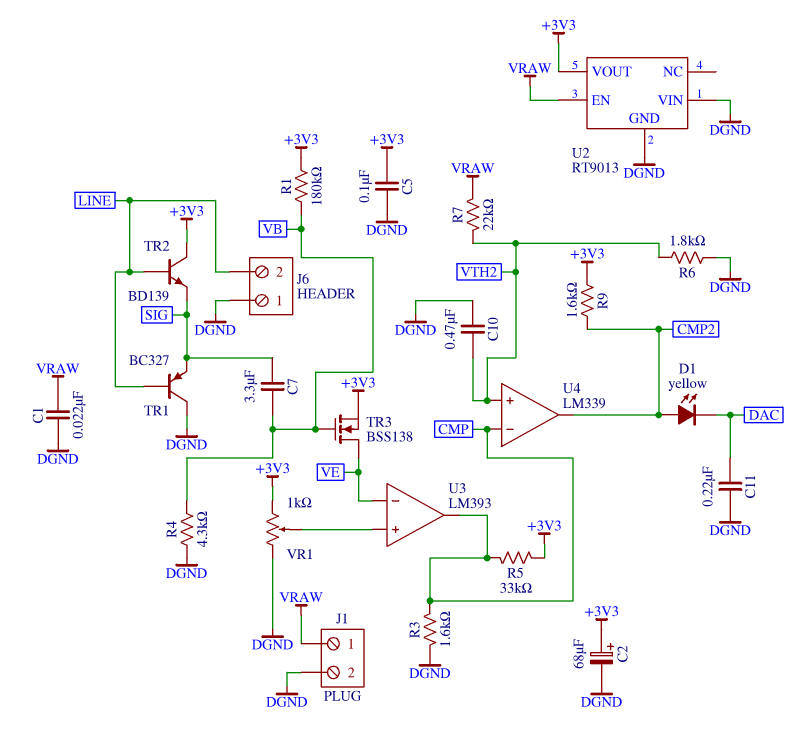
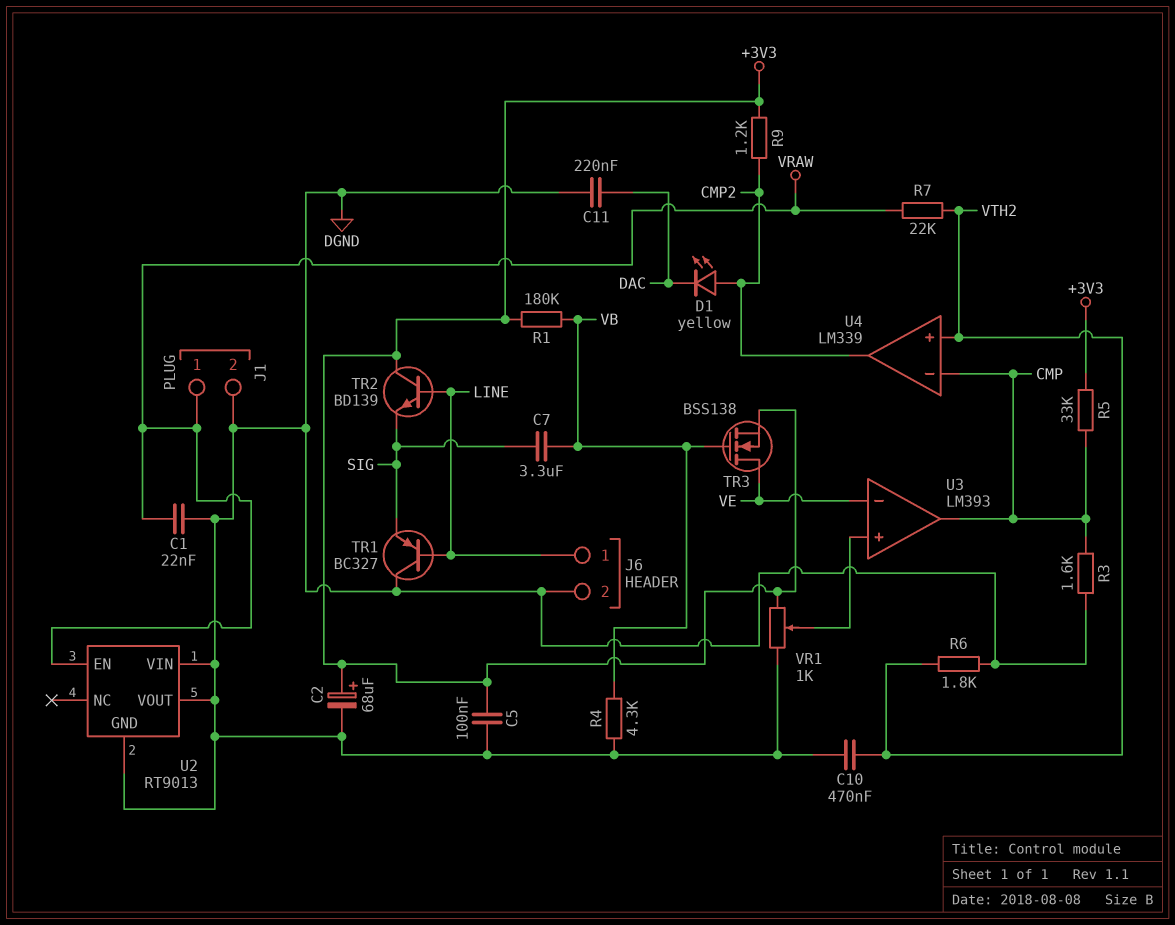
J6 pin 1: DGND -> LINE
J6 pin 2: LINE -> DGND
R9: 1.6k (+3V3, CMP2) -> 1.2k (+3V3, CMP2)
U2 pin VOUT: +3V3 -> DGND

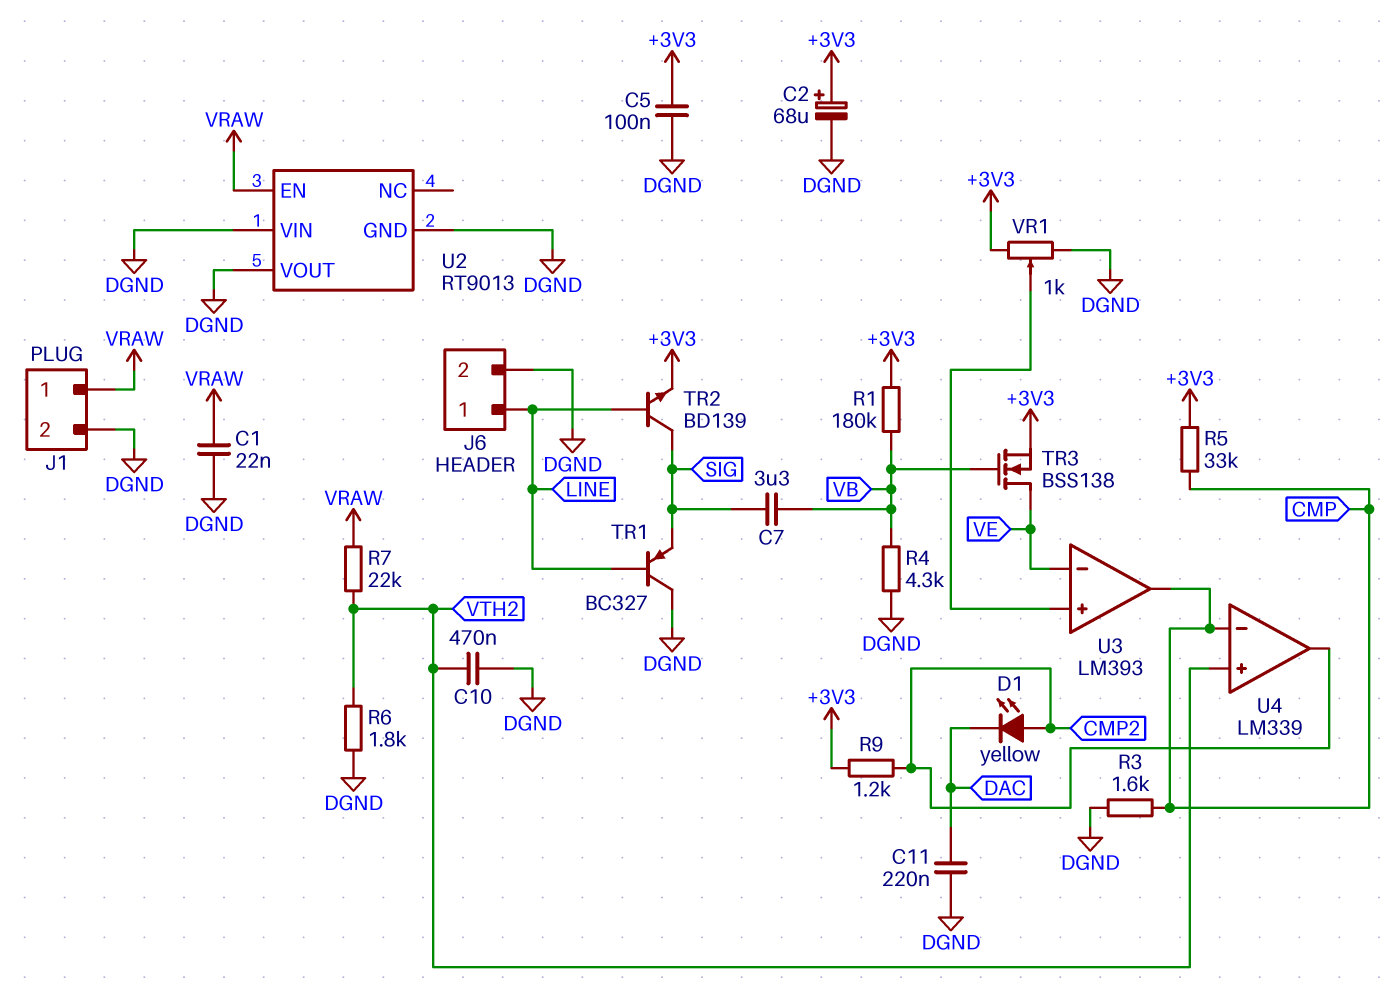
TR2: NPN BD139 (B LINE, C +3V3, E SIG) -> NPN BD139 (B LINE, C SIG, E +3V3)

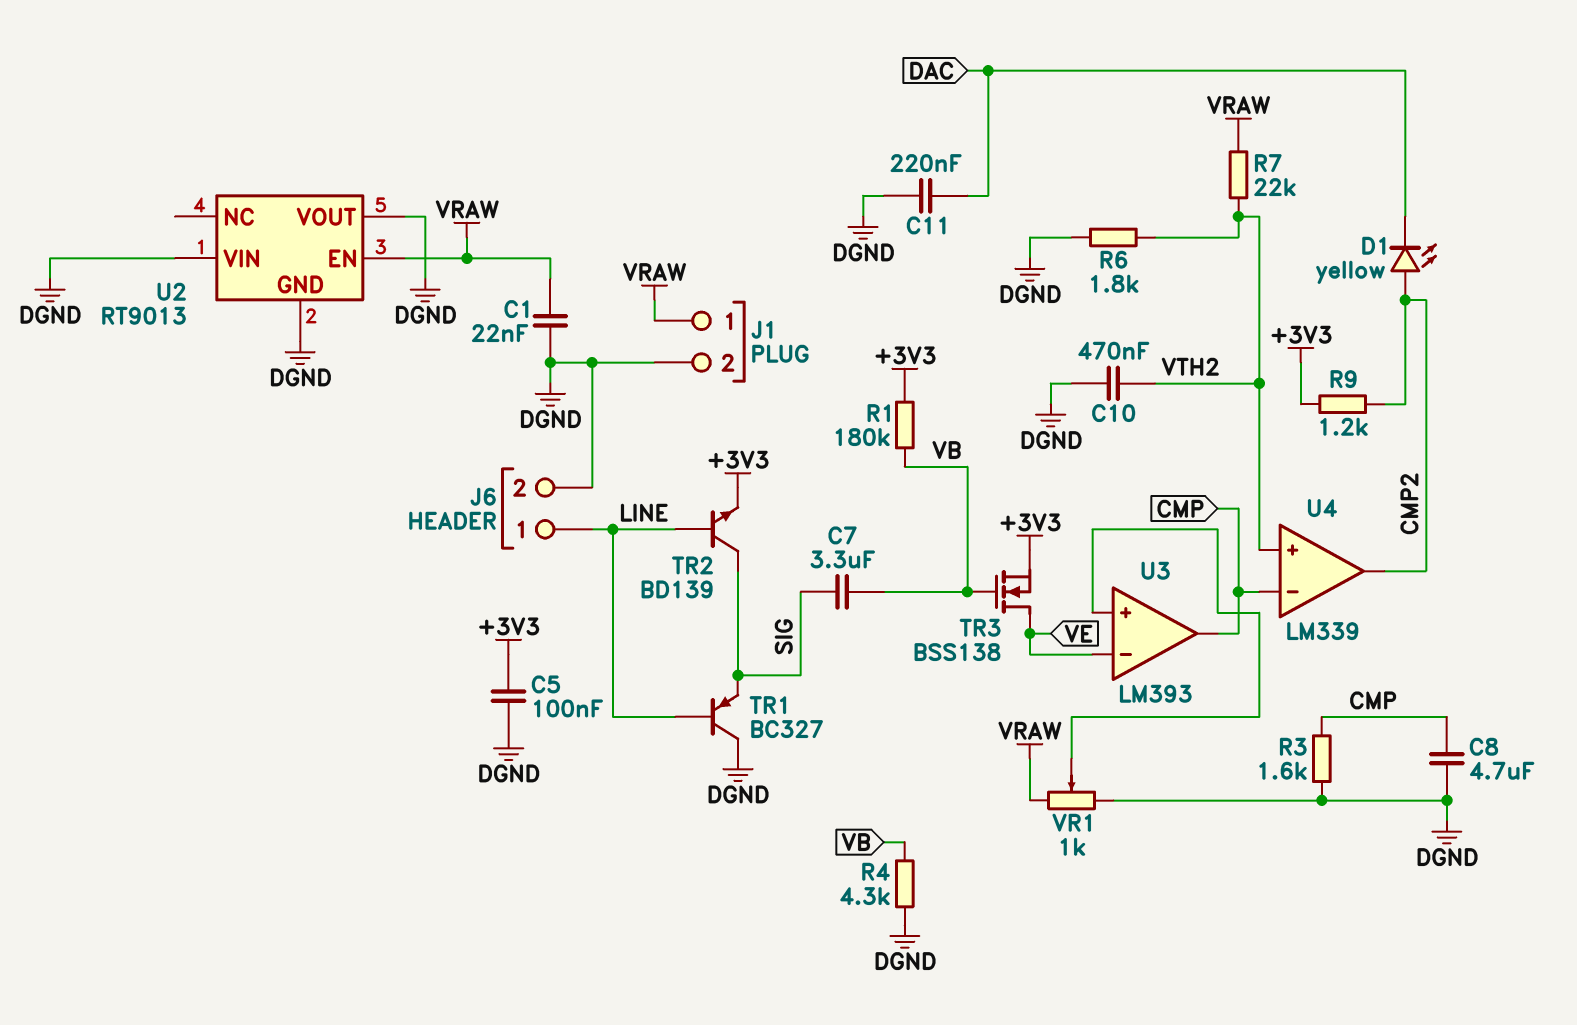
C2: 68uF (plus +3V3, minus DGND) -> none
C8: none -> 4.7uF (CMP, DGND)
R5: 33k (+3V3, CMP) -> none
VR1: 1k (+3V3, DGND, wiper U3/in+) -> 1k (DGND, VRAW, wiper U3/in+)

